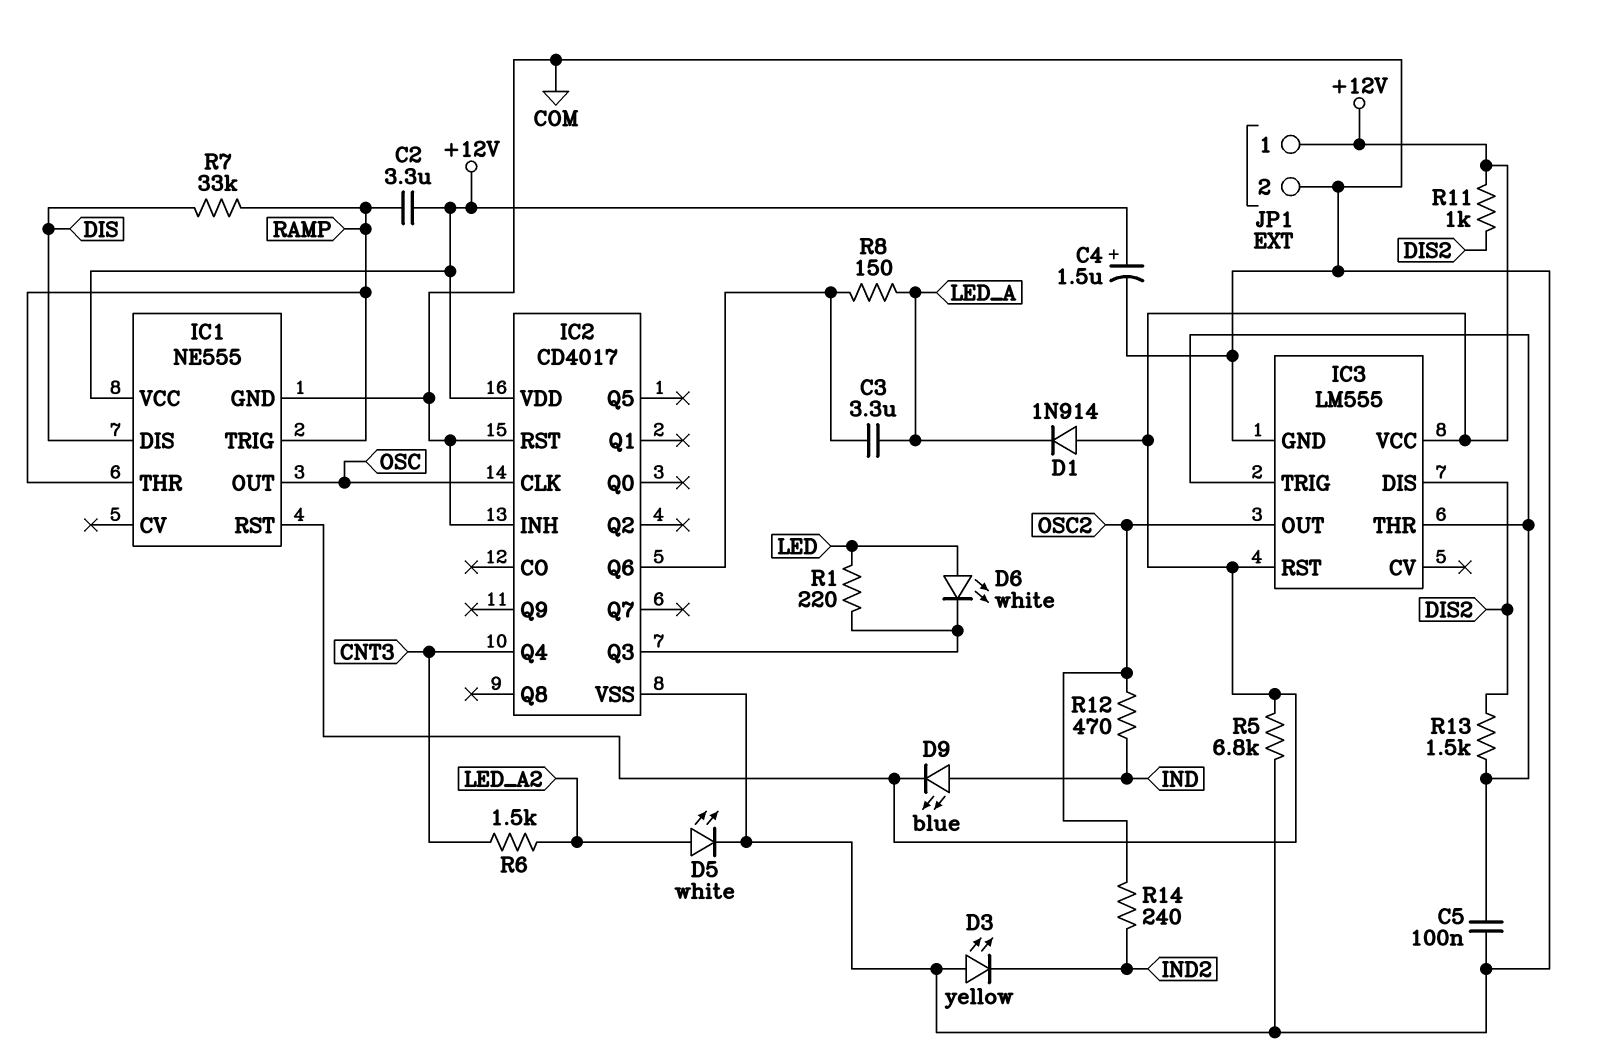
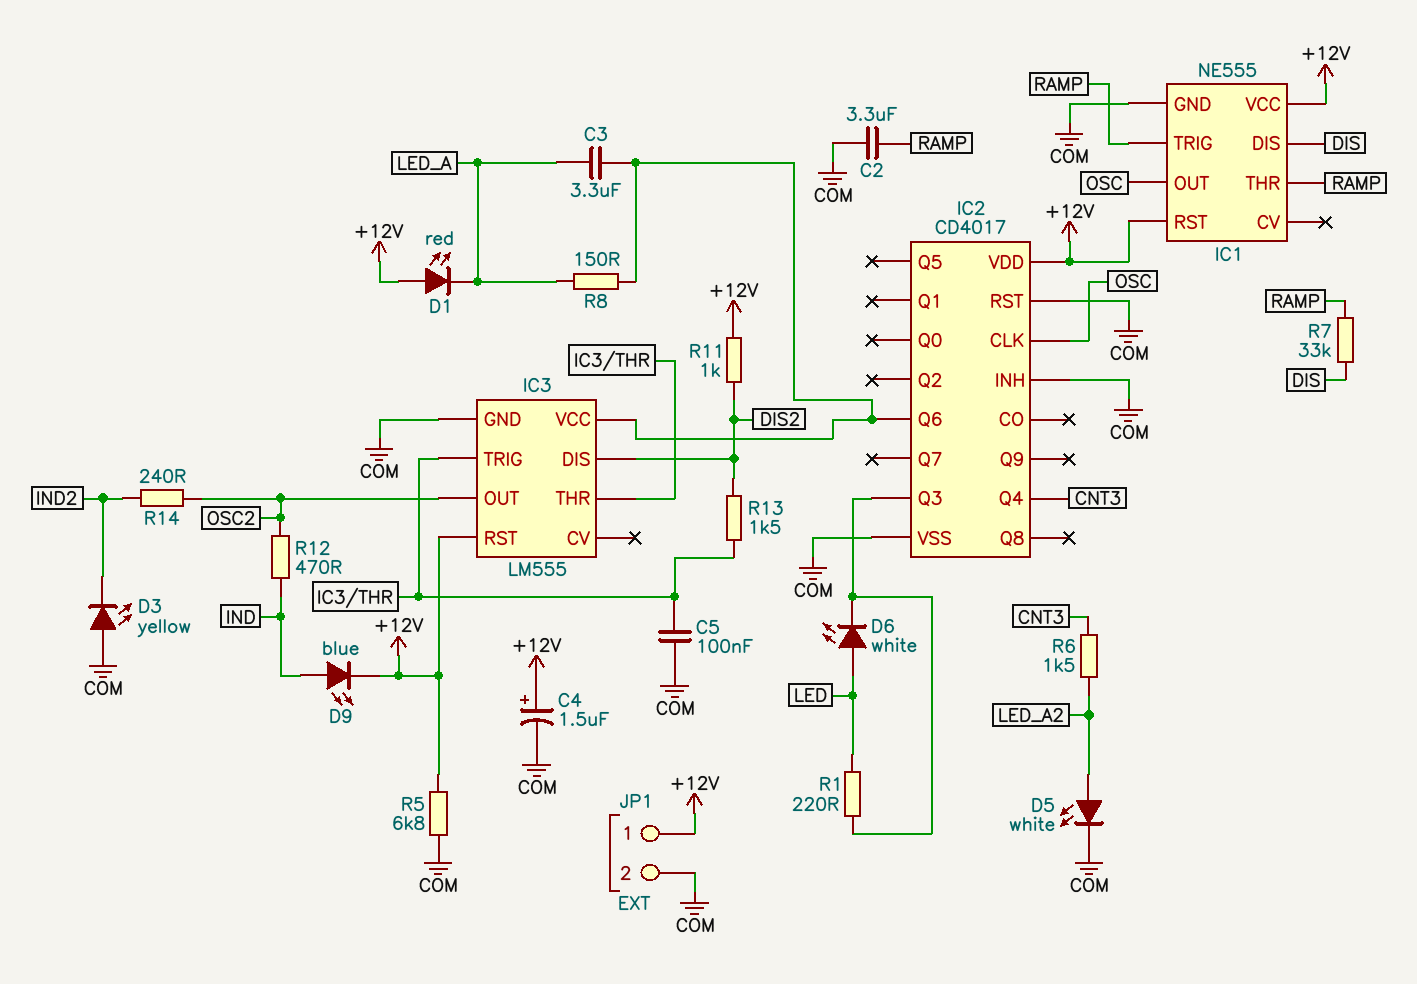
C2: 3.3uF (+12V, RAMP) -> 3.3uF (COM, RAMP)
D1: diode 1N914 (A +12V, K LED_A) -> LED red (A +12V, K LED_A)
IC3 pin VCC: +12V -> IC2/Q6

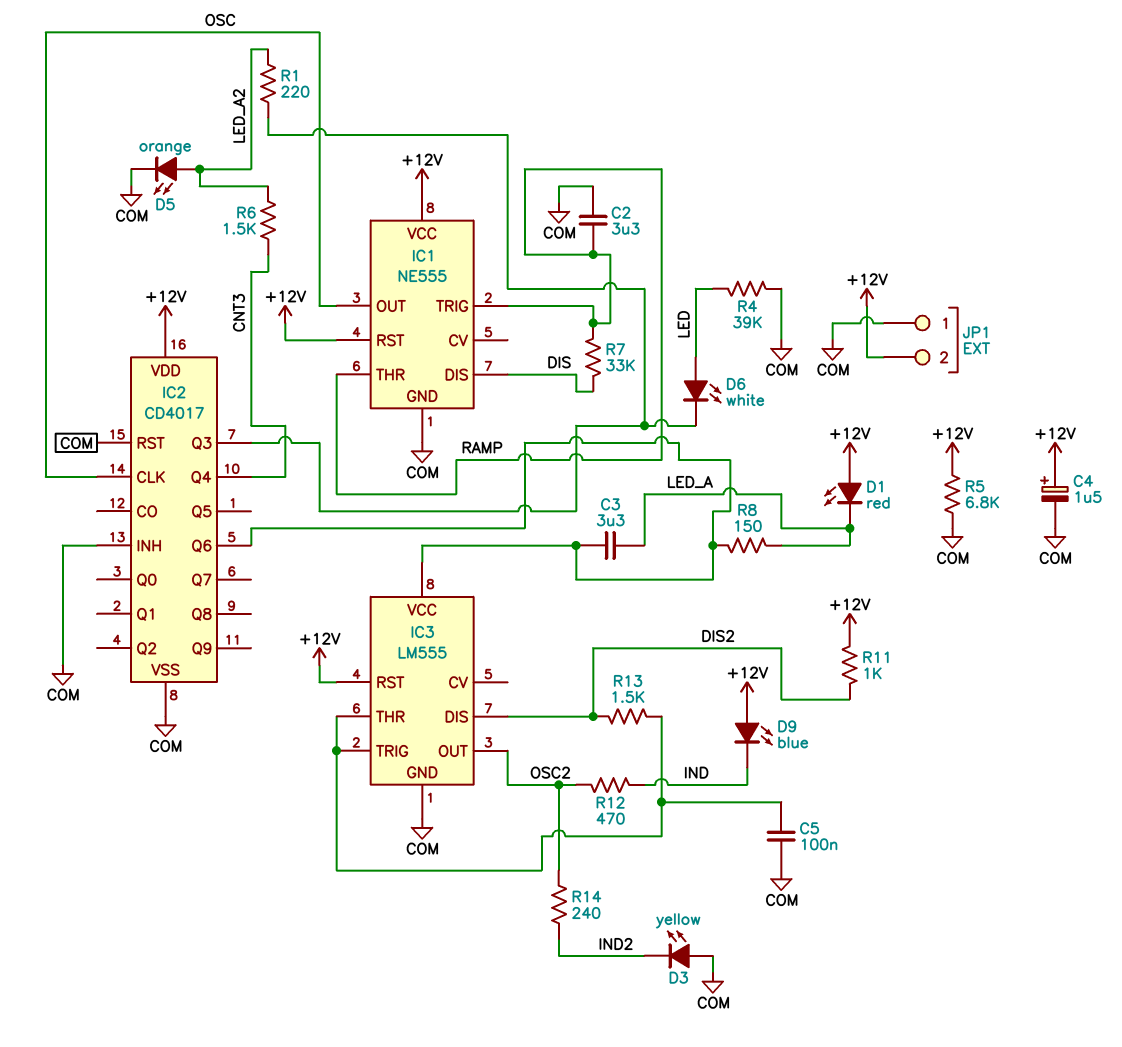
D5: LED white (A LED_A2, K COM) -> LED orange (A LED_A2, K COM)
D9: LED blue (A IND, K +12V) -> LED blue (A +12V, K IND)
JP1 pin 1: +12V -> COM
JP1 pin 2: COM -> +12V
R1: 220 (IC2/Q3, LED) -> 220 (IC2/Q3, LED_A2)
R4: none -> 39k (COM, LED)

